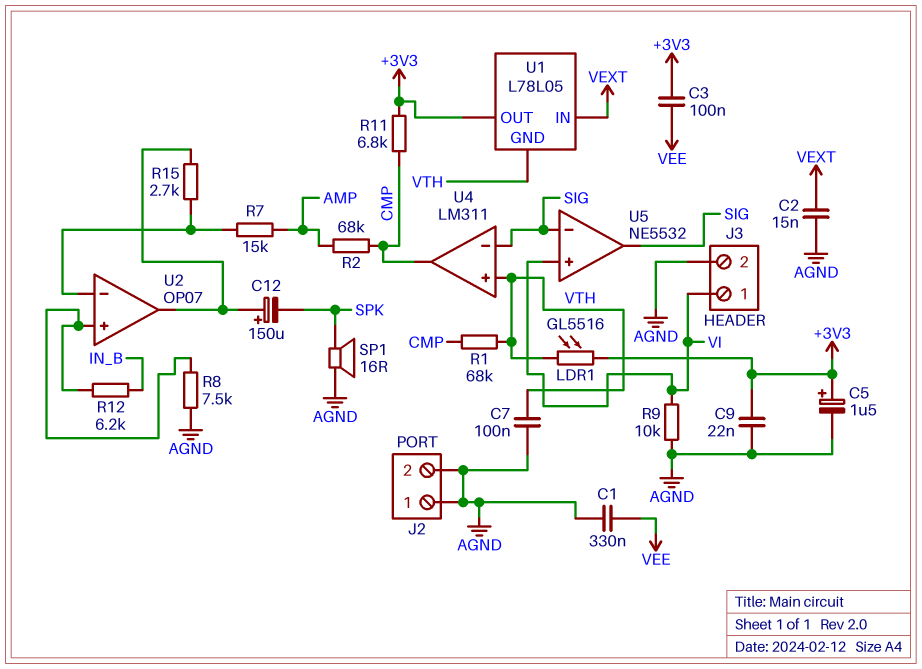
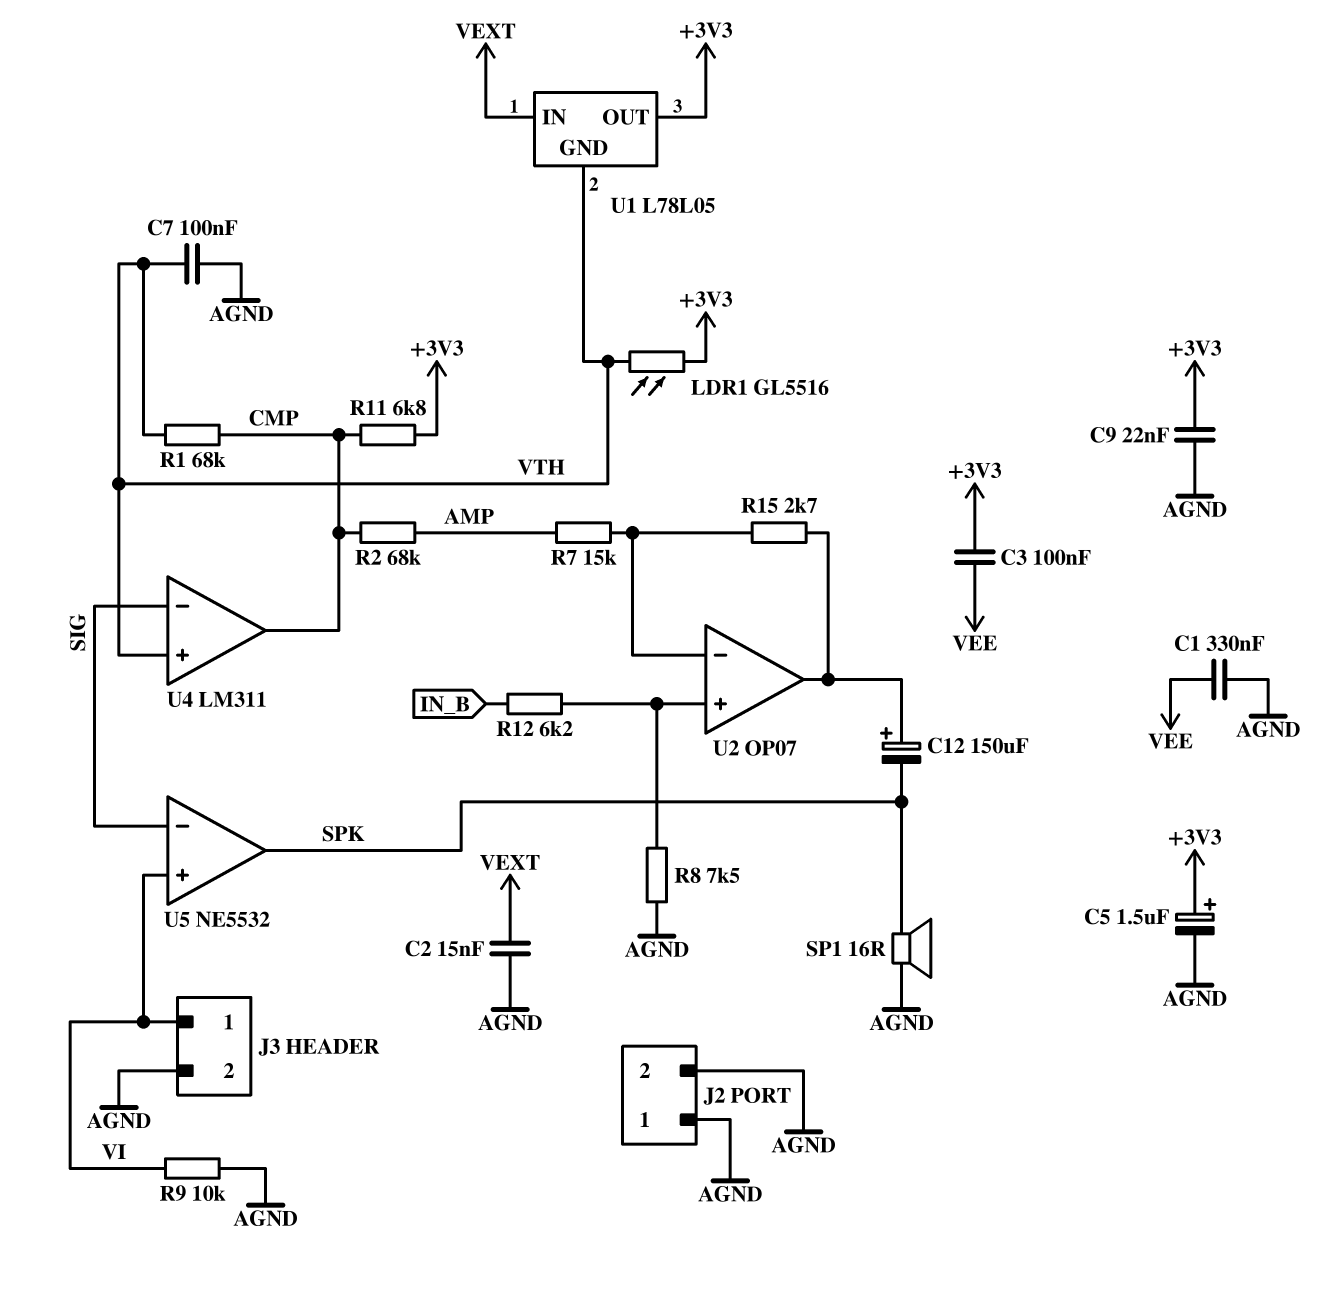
U5 pin out: SIG -> SPK

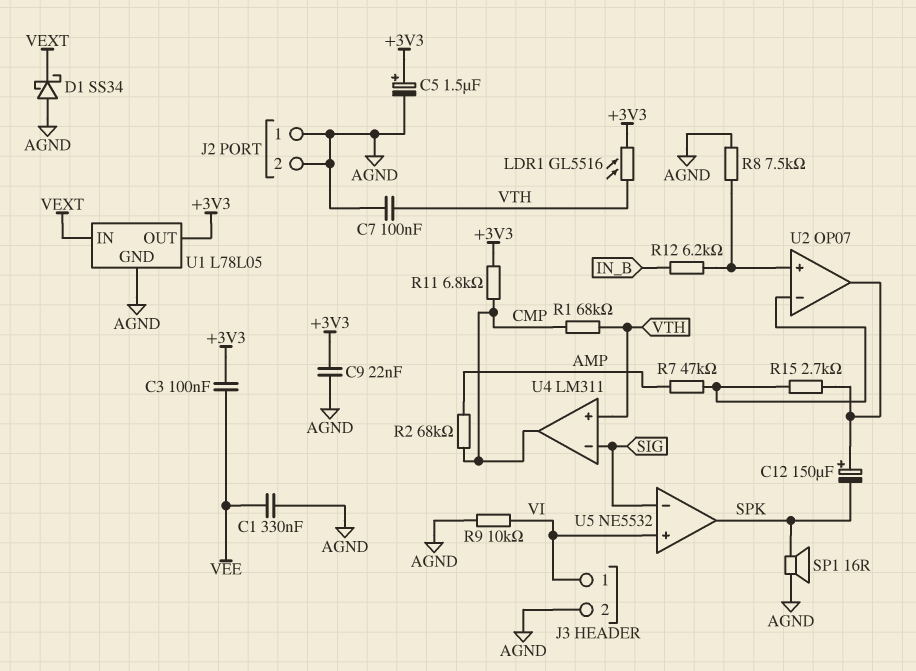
C2: 15nF (AGND, VEXT) -> none
D1: none -> schottky SS34 (A AGND, K VEXT)
R7: 15k (AMP, U2/in-) -> 47k (AMP, U2/in-)
U1 pin GND: VTH -> AGND

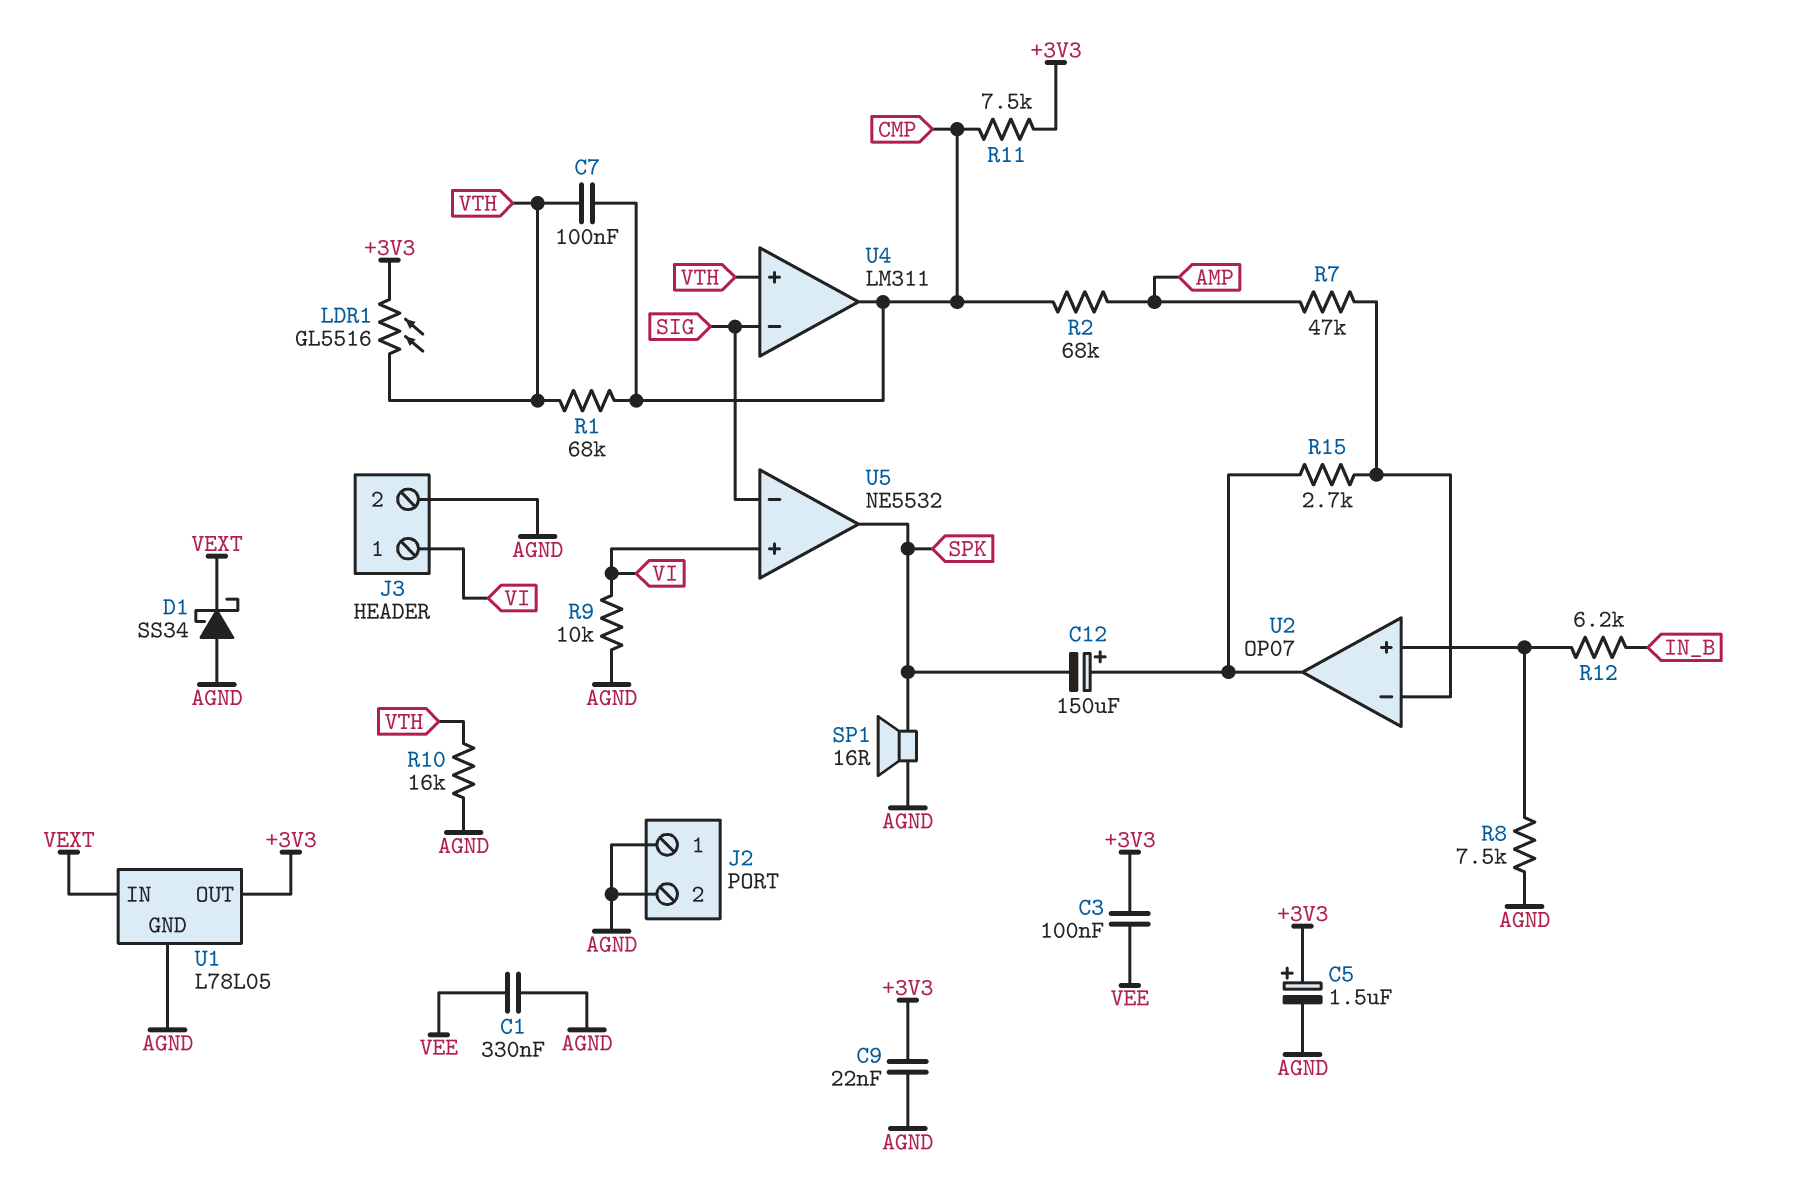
C7: 100nF (AGND, VTH) -> 100nF (CMP, VTH)
R10: none -> 16k (AGND, VTH)
R11: 6.8k (+3V3, CMP) -> 7.5k (+3V3, CMP)

